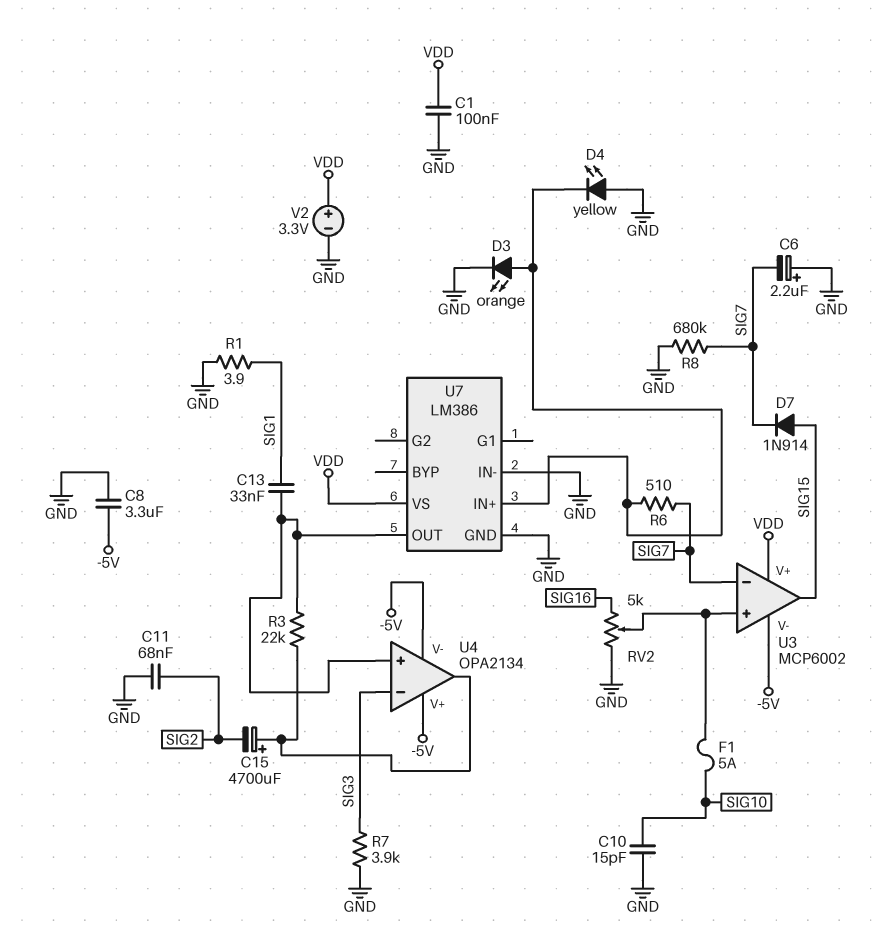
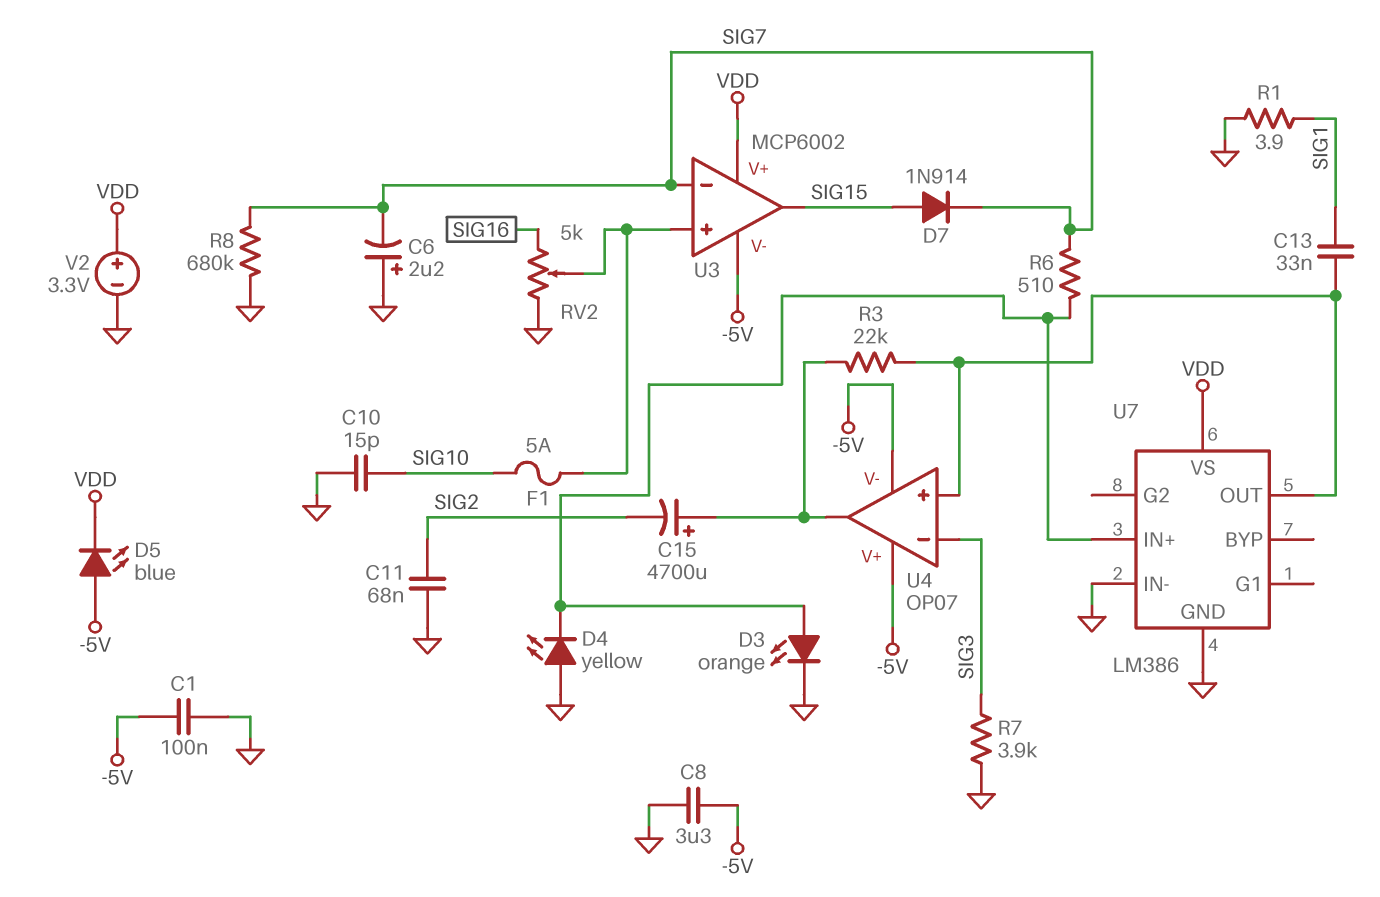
C1: 100nF (GND, VDD) -> 100nF (-5V, GND)
D5: none -> LED blue (A -5V, K VDD)
U4: OPA2134 -> OP07

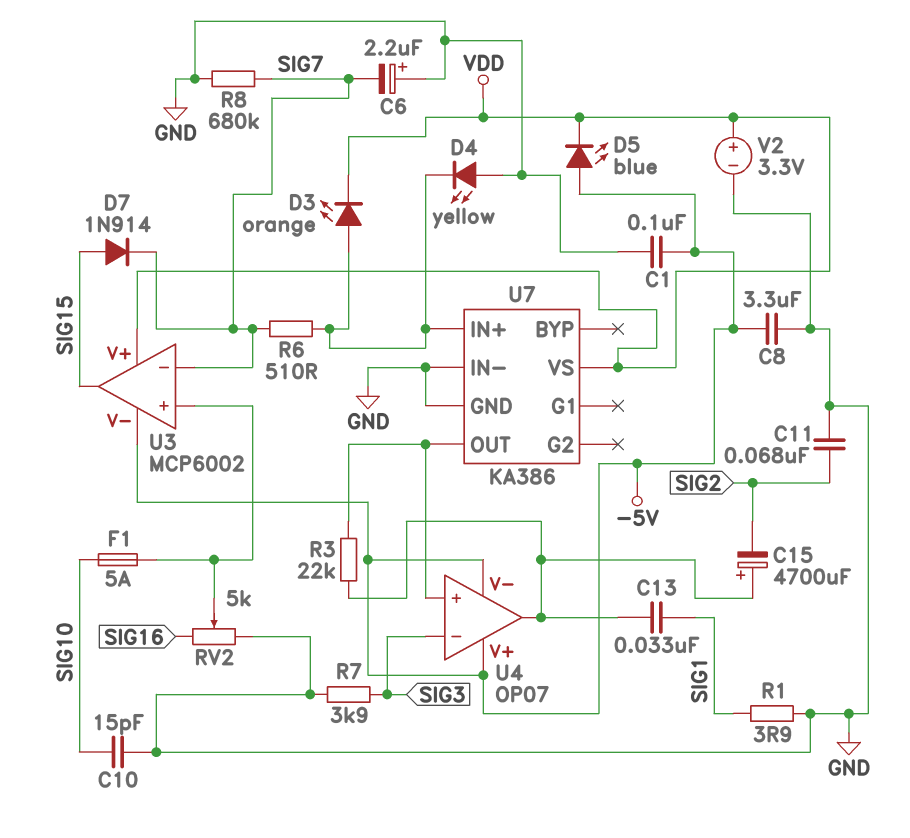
C13: 33nF (SIG1, U4/in+) -> 33nF (SIG1, U4/out)
D3: LED orange (A U7/IN+, K GND) -> LED orange (A U7/IN+, K VDD)
U7: LM386 -> KA386

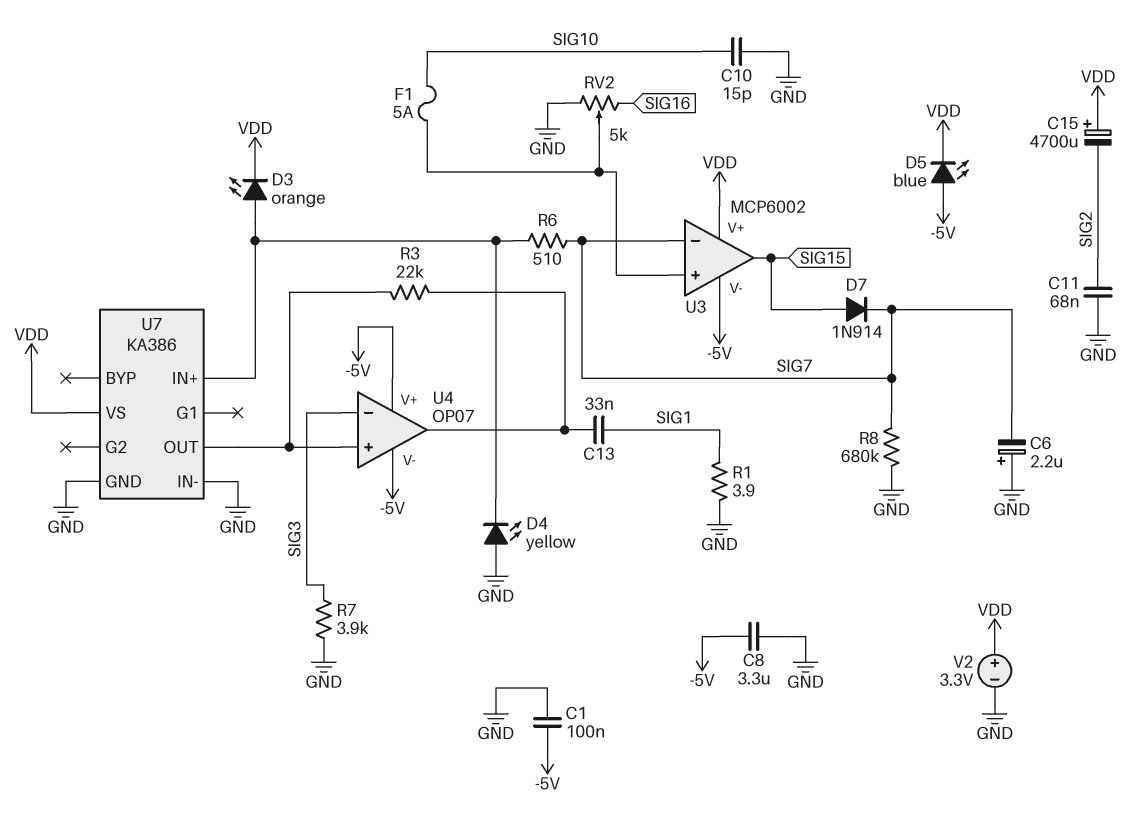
C15: 4700uF (plus U4/out, minus SIG2) -> 4700uF (plus VDD, minus SIG2)

